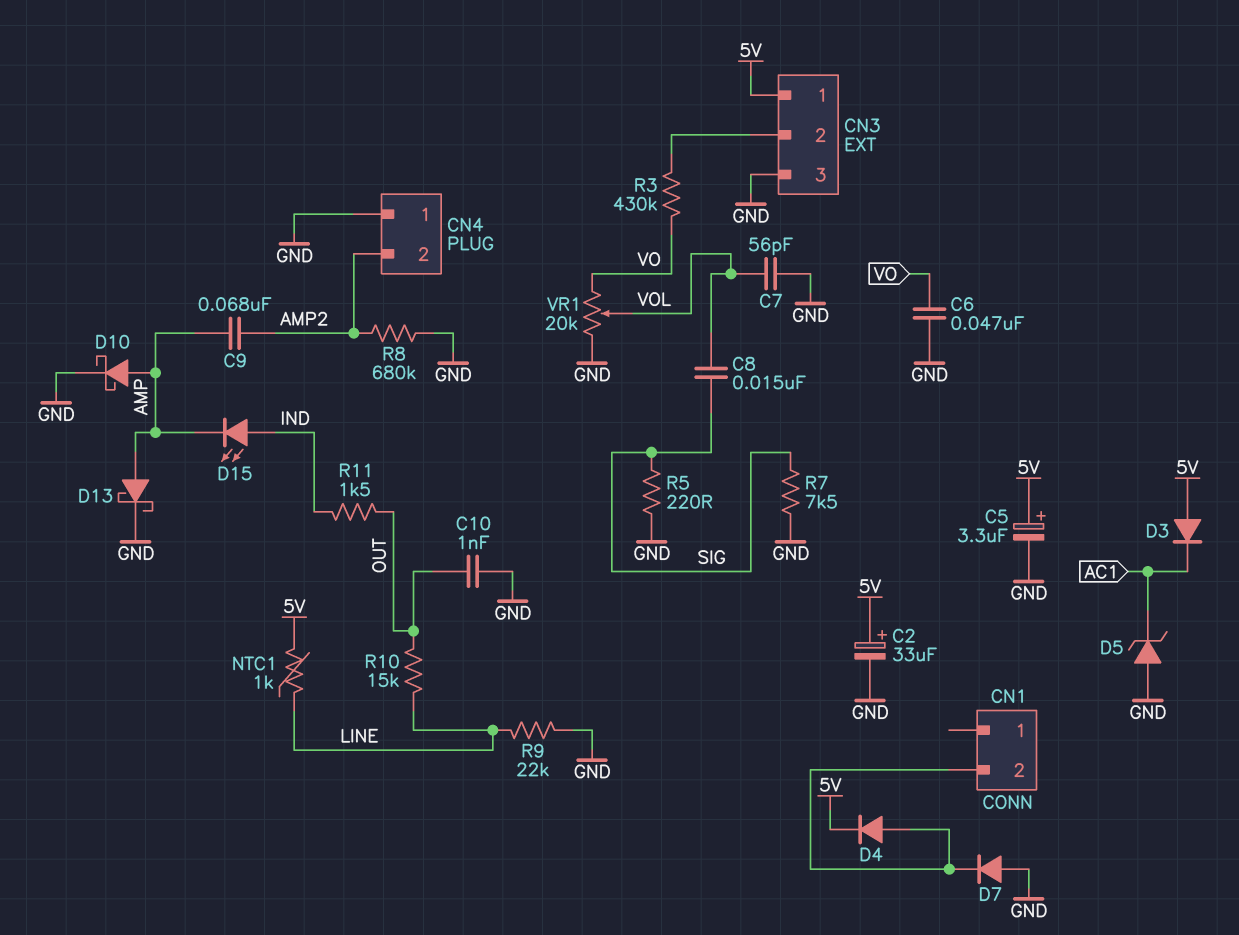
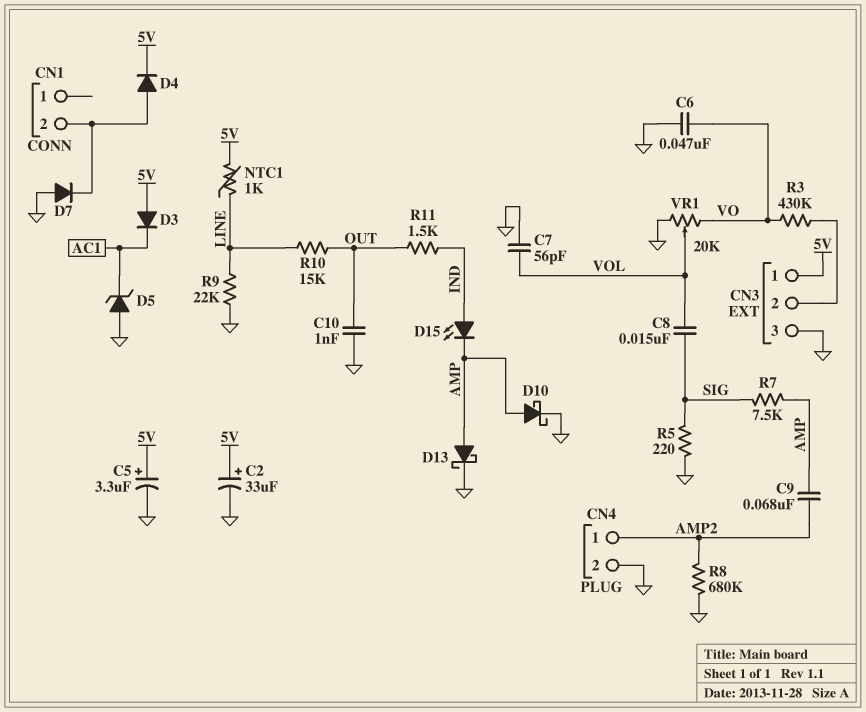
CN4 pin 1: GND -> AMP2
CN4 pin 2: AMP2 -> GND
R7: 7.5k (GND, SIG) -> 7.5k (AMP, SIG)

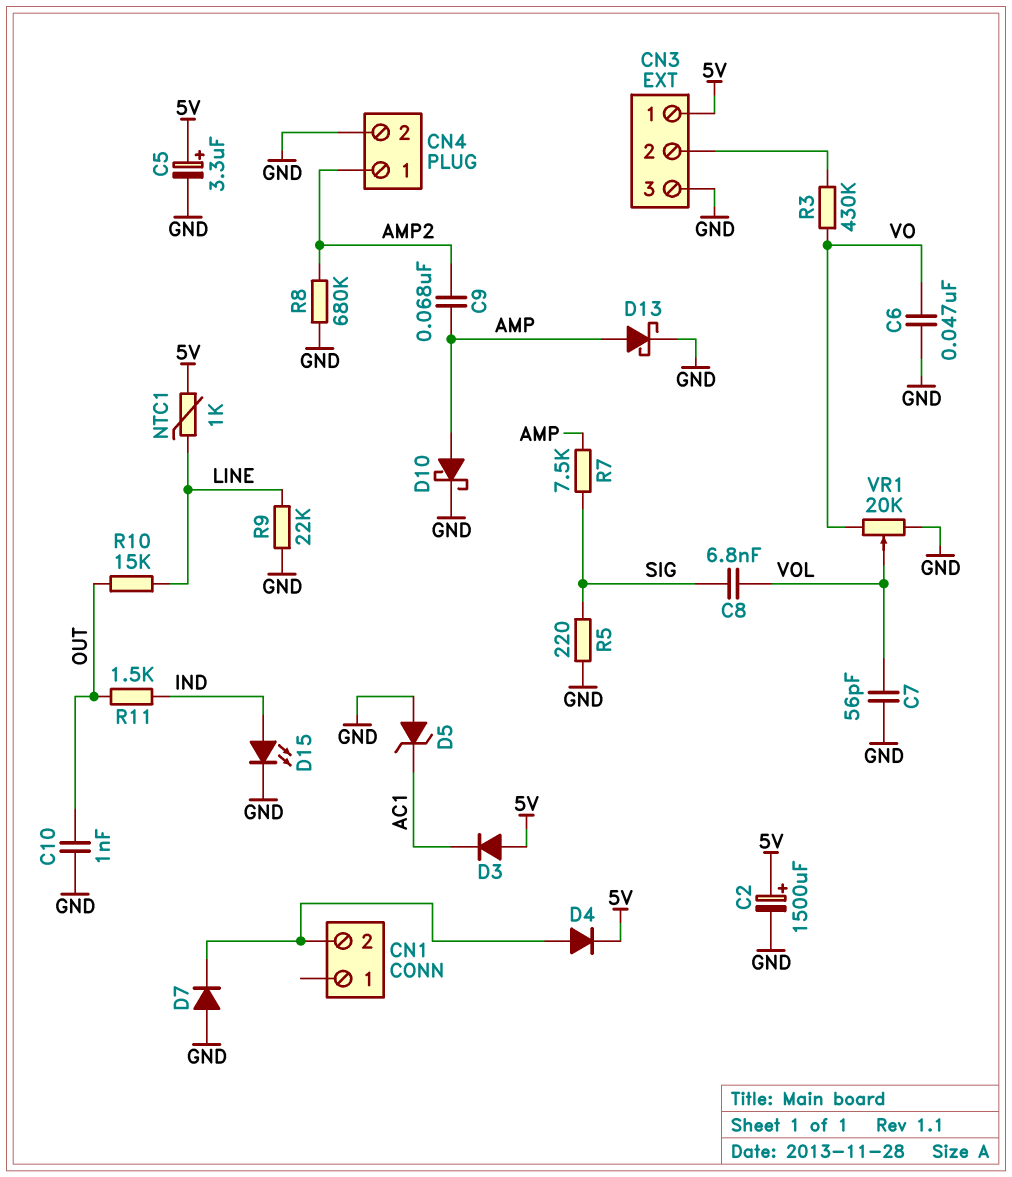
C2: 33uF (plus 5V, minus GND) -> 1500uF (plus 5V, minus GND)
C8: 15nF (SIG, VOL) -> 6.8nF (SIG, VOL)
D15: LED (A IND, K AMP) -> LED (A IND, K GND)

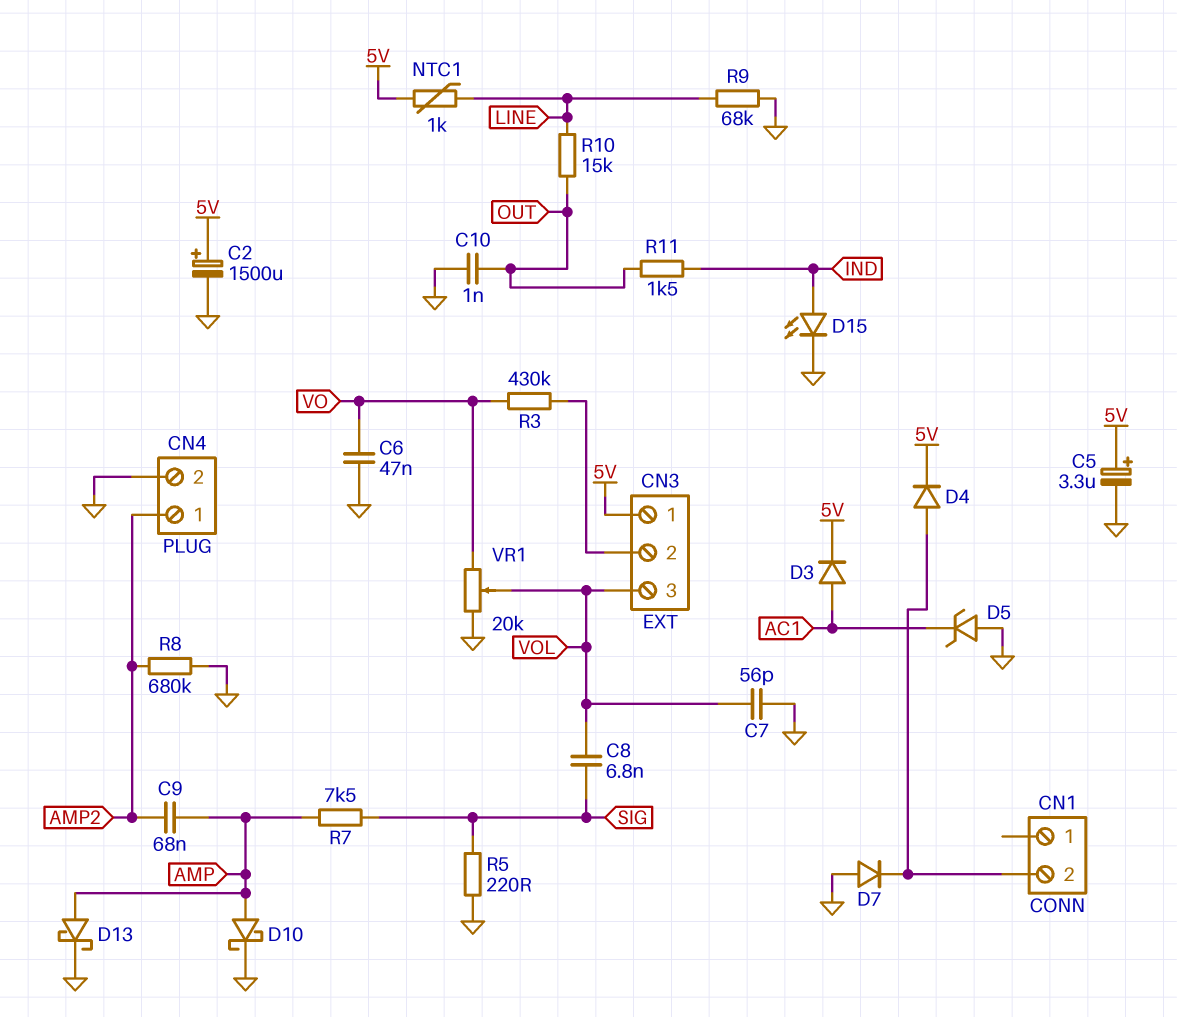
CN3 pin 3: GND -> VOL
D3: diode (A 5V, K AC1) -> diode (A AC1, K 5V)
R9: 22k (GND, LINE) -> 68k (GND, LINE)

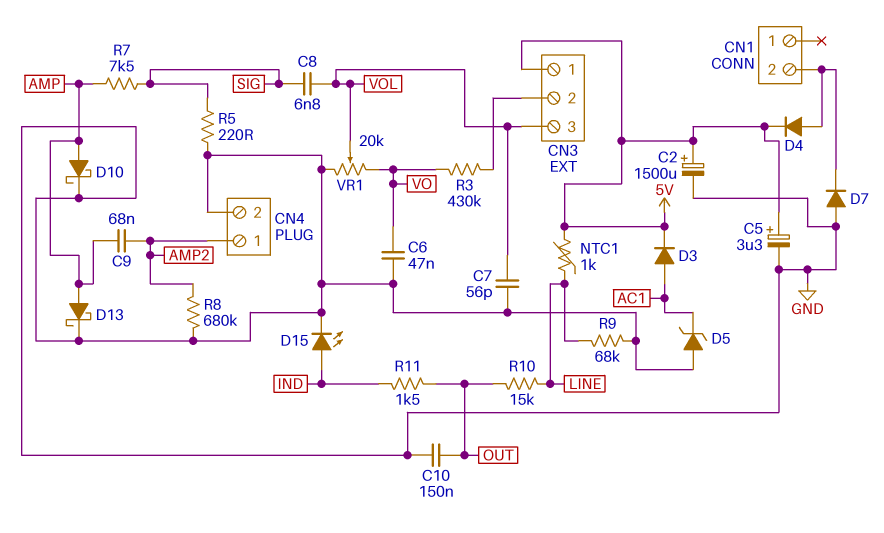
C10: 1nF (GND, OUT) -> 150nF (GND, OUT)

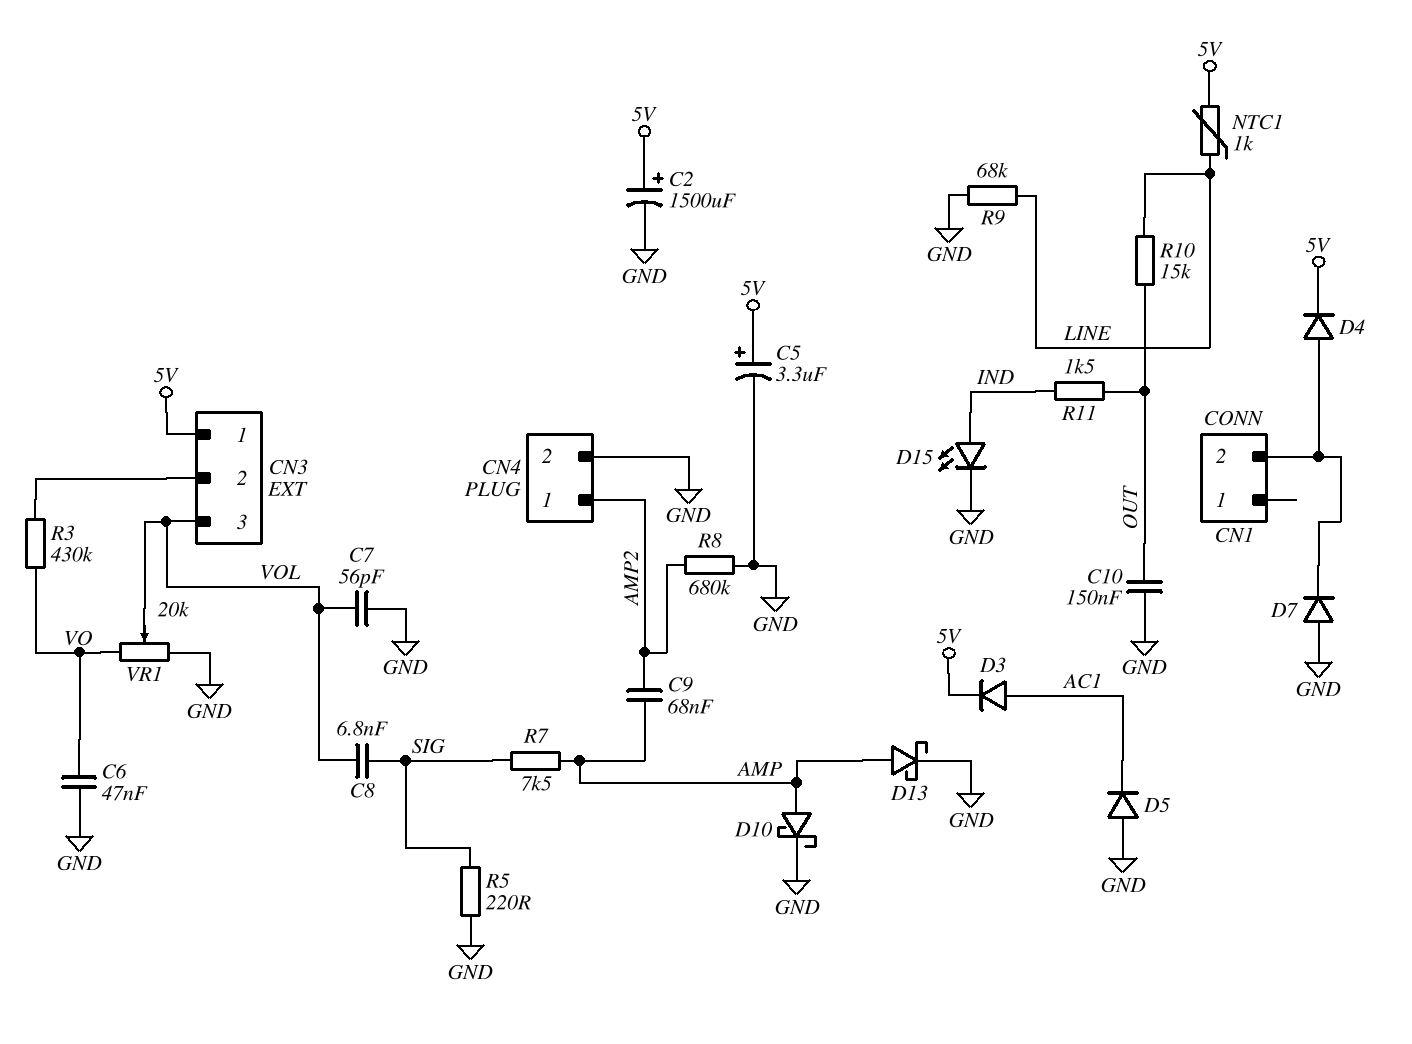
D5: zener (A GND, K AC1) -> diode (A GND, K AC1)

